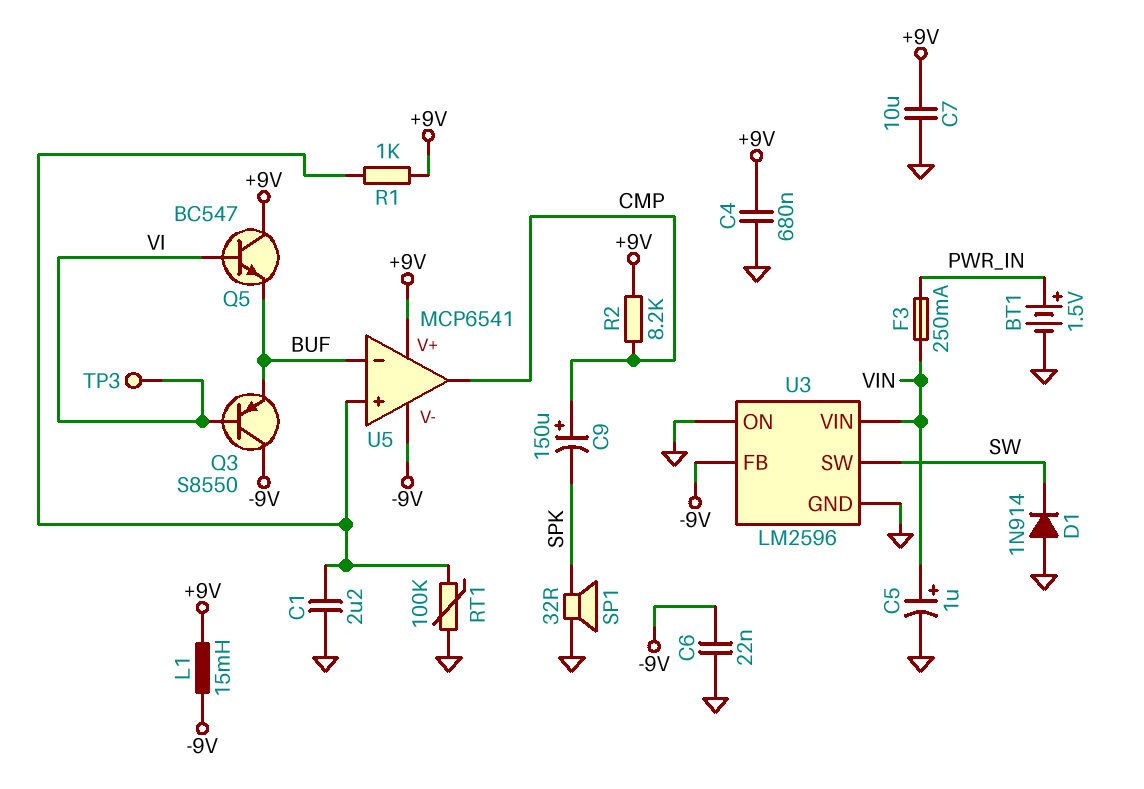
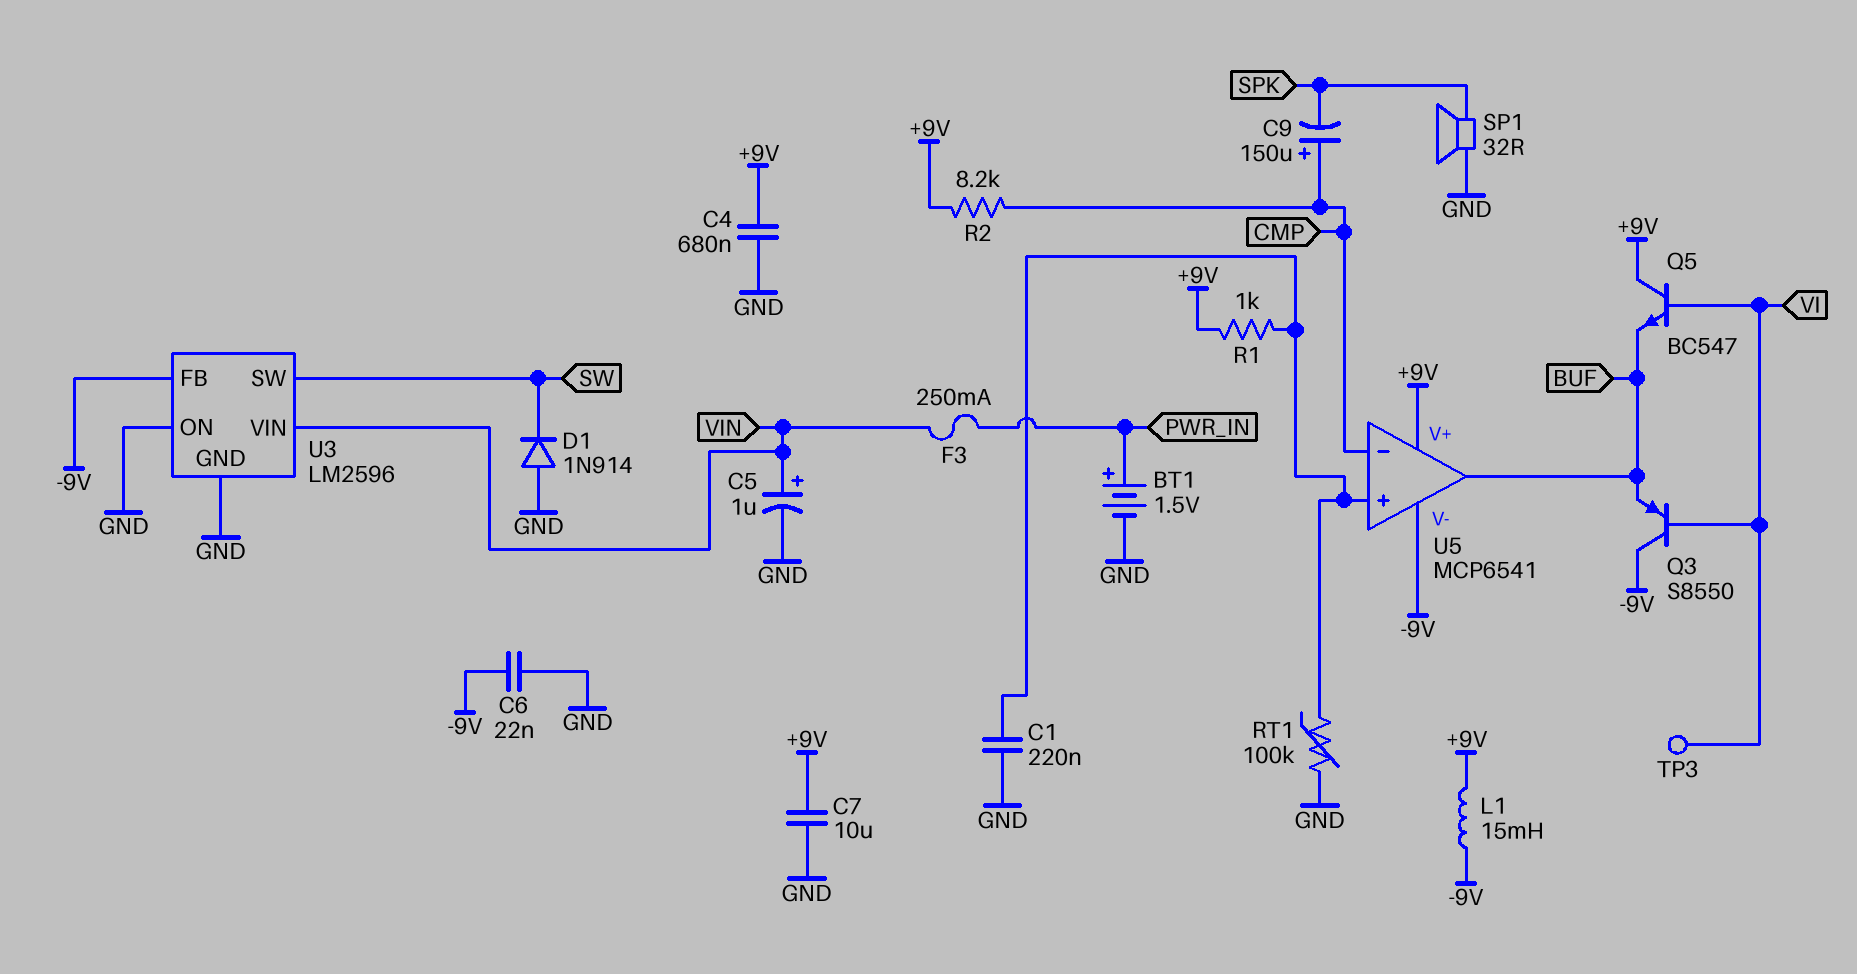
C1: 2.2uF (GND, U5/in+) -> 220nF (GND, U5/in+)
U5 pin in-: BUF -> CMP
U5 pin out: CMP -> BUF

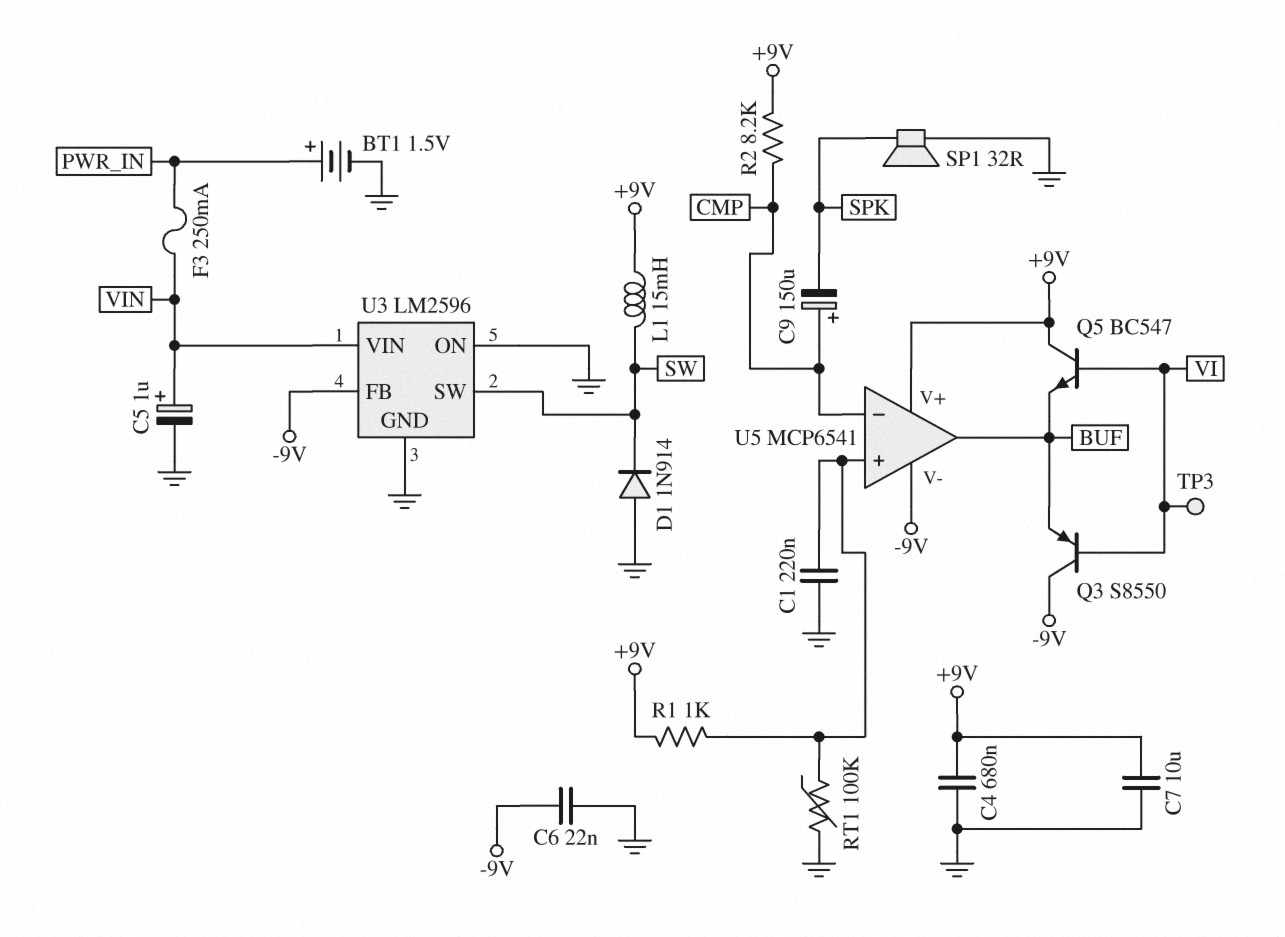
L1: 15mH (+9V, -9V) -> 15mH (+9V, SW)

